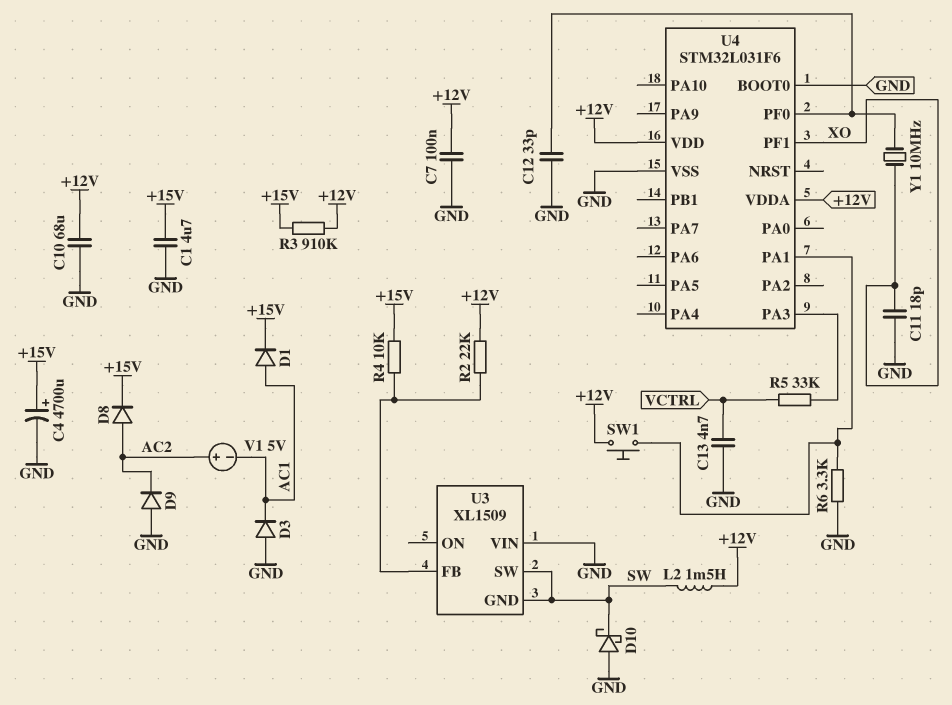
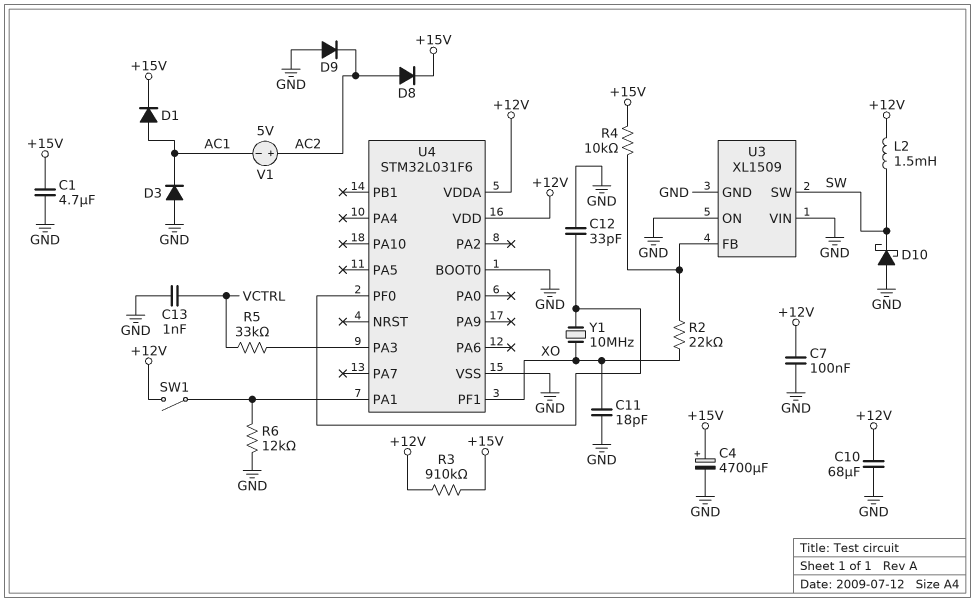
C13: 4.7nF (GND, VCTRL) -> 1nF (GND, VCTRL)
R2: 22k (+12V, U3/FB) -> 22k (U3/FB, XO)
R6: 3.3k (GND, U4/PA1) -> 12k (GND, U4/PA1)
SW1: button (+12V, U4/PA1) -> switch (+12V, U4/PA1)
U3 pin GND: SW -> GND
U3 pin ON: none -> GND

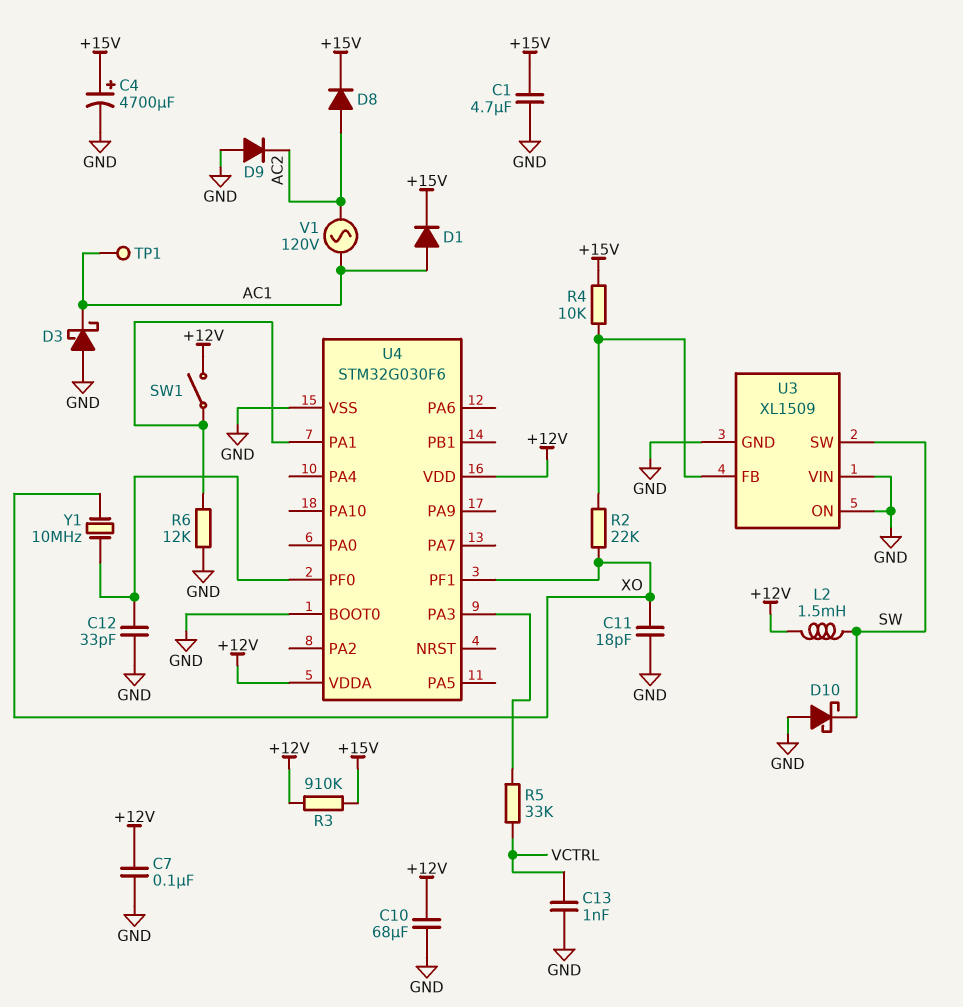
D3: diode (A GND, K AC1) -> schottky (A GND, K AC1)
TP1: none -> test point (AC1)
U4: STM32L031F6 -> STM32G030F6
V1: 5V (plus AC2, minus AC1) -> AC 120V (AC1, AC2)

